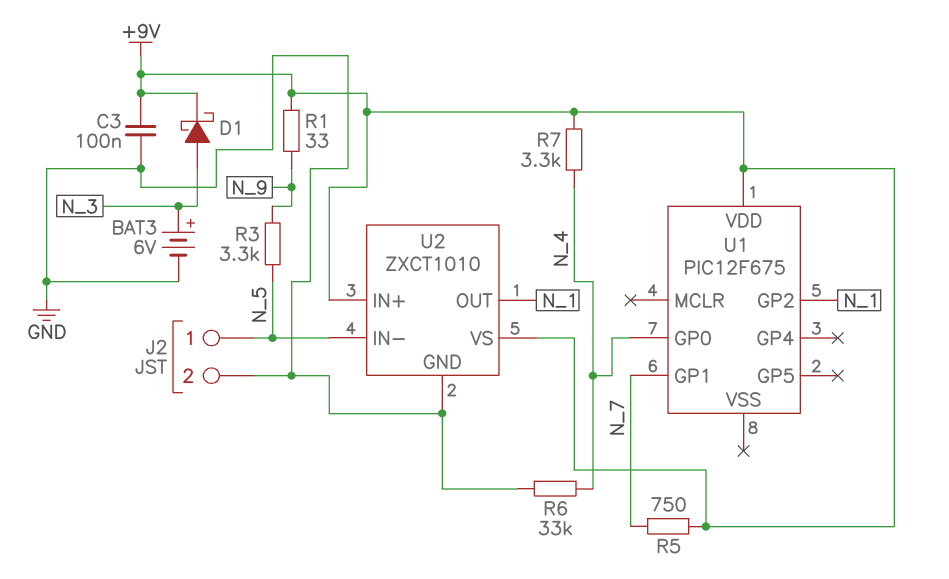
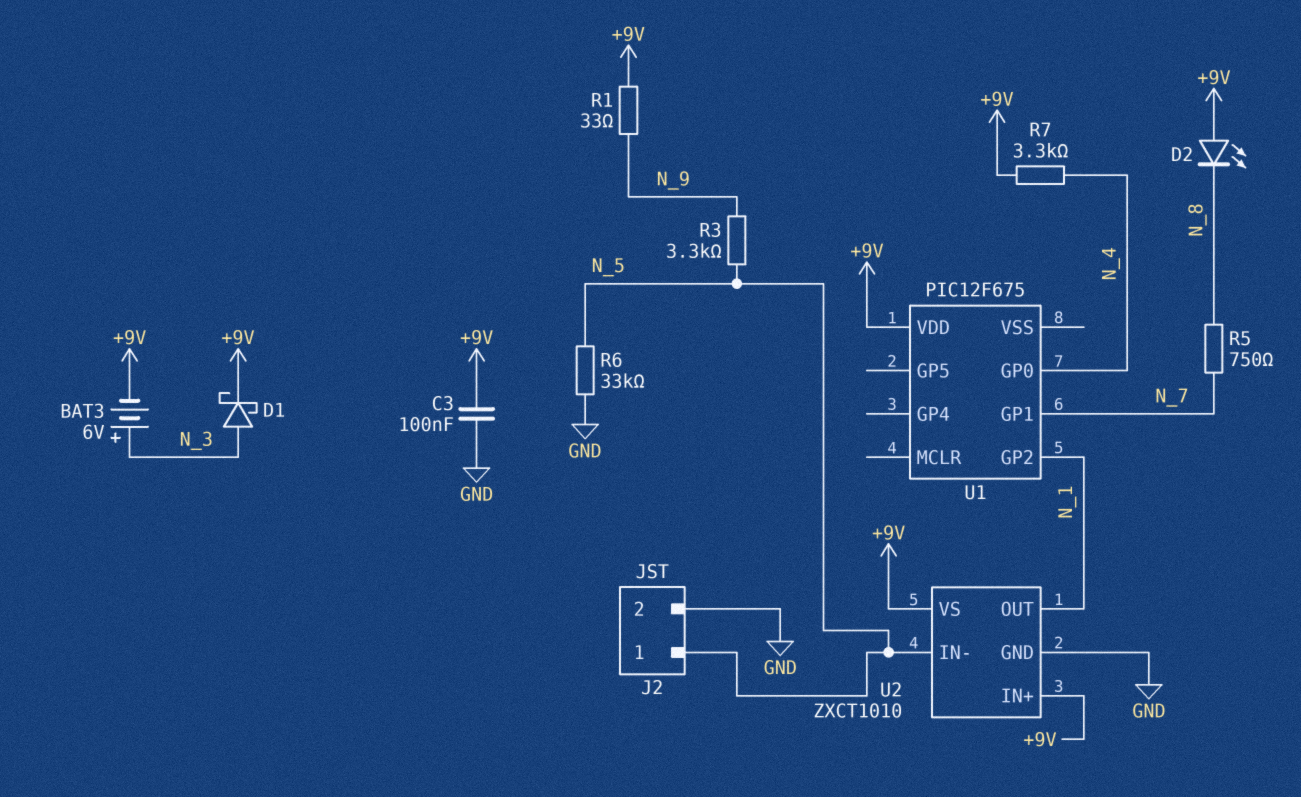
BAT3: 6V (plus N_3, minus GND) -> 6V (plus N_3, minus +9V)
D2: none -> LED (A +9V, K N_8)
R5: 750 (+9V, N_7) -> 750 (N_7, N_8)
R6: 33k (GND, N_4) -> 33k (GND, N_5)

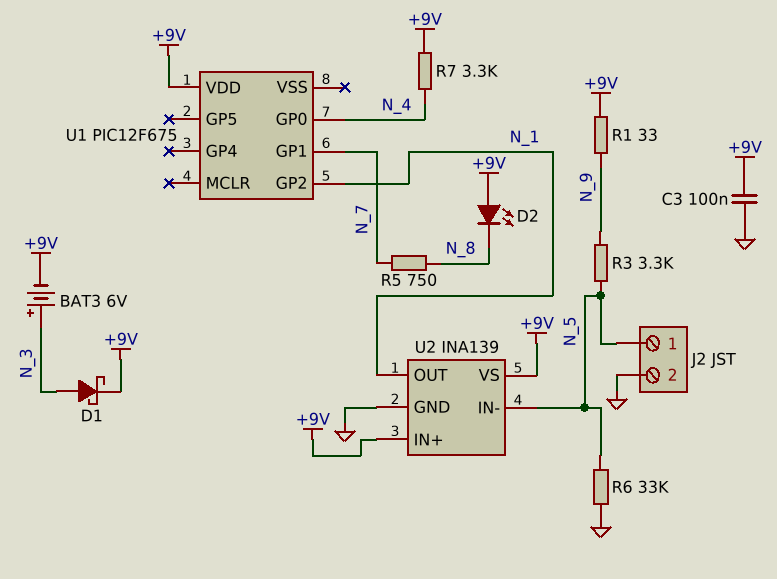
U2: ZXCT1010 -> INA139

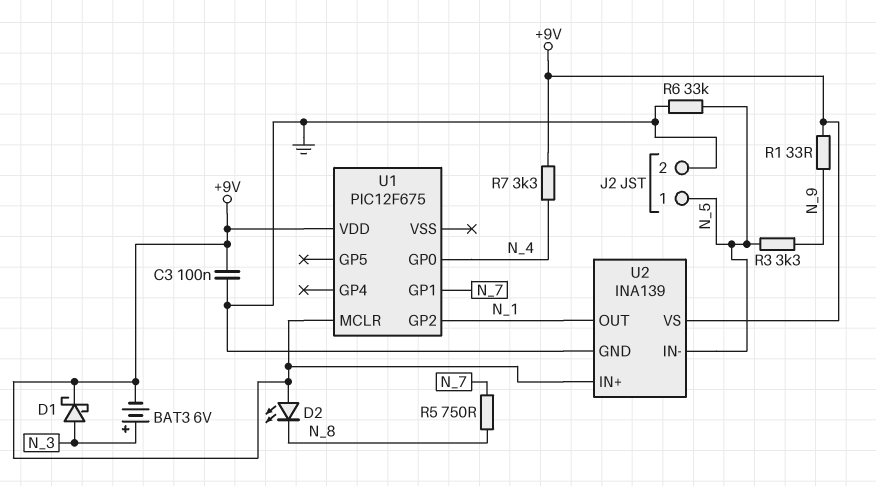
U1 pin MCLR: none -> +9V

